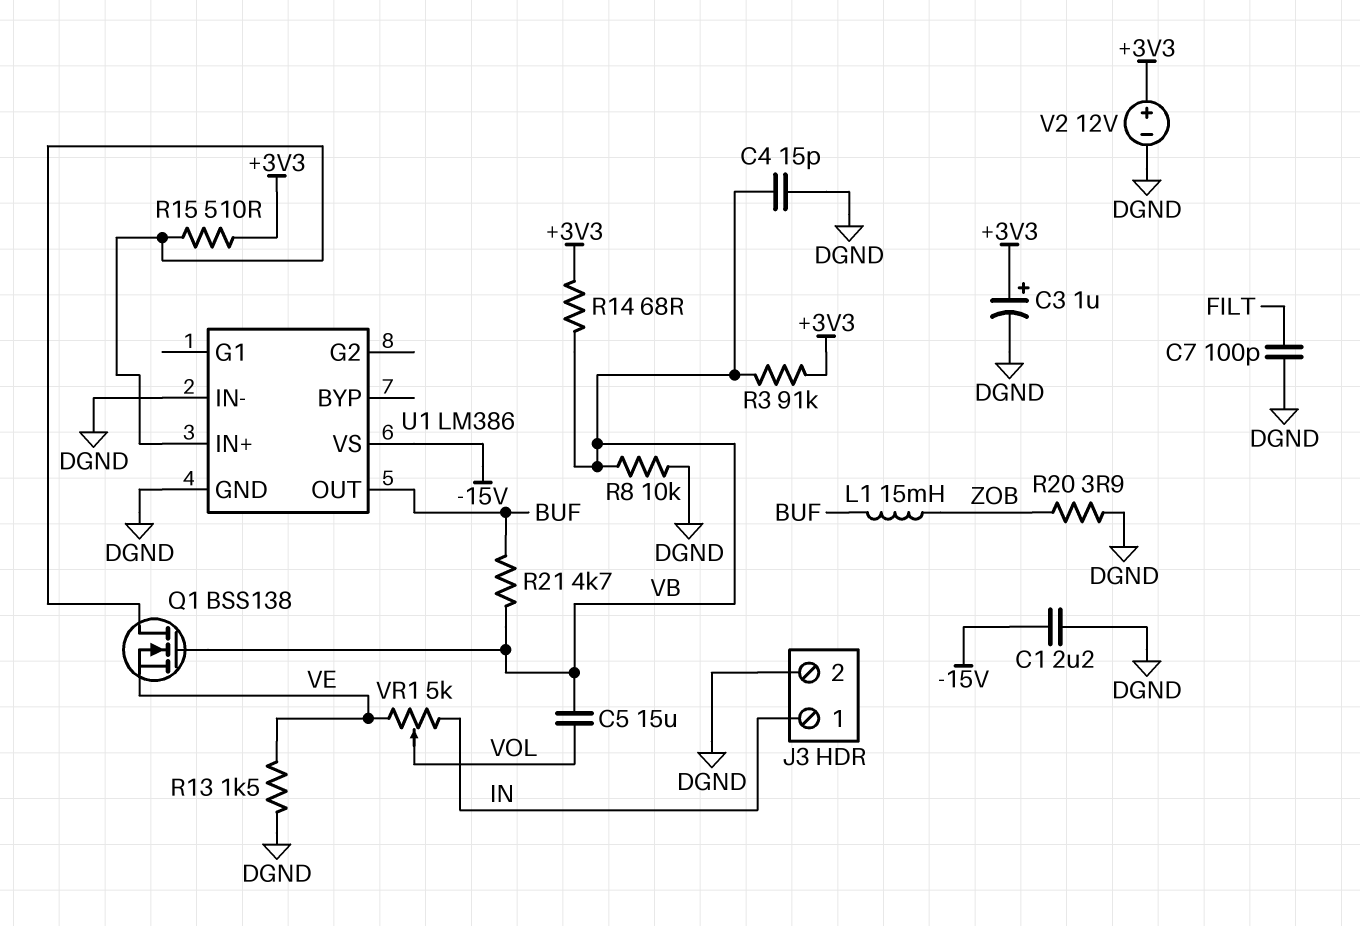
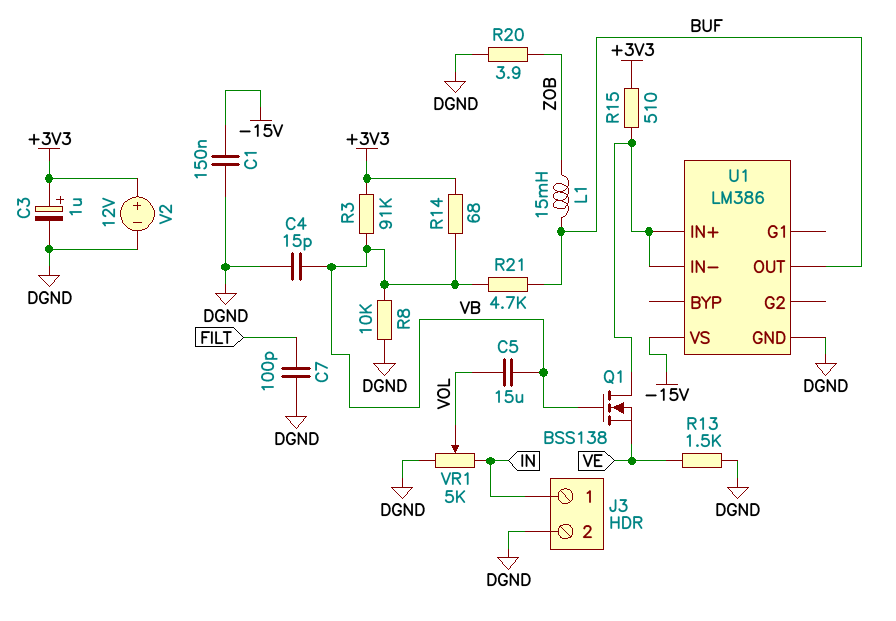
C1: 2.2uF (-15V, DGND) -> 150nF (-15V, DGND)
U1 pin IN-: DGND -> U1/IN+
VR1: 5k (IN, VE, wiper VOL) -> 5k (DGND, IN, wiper VOL)

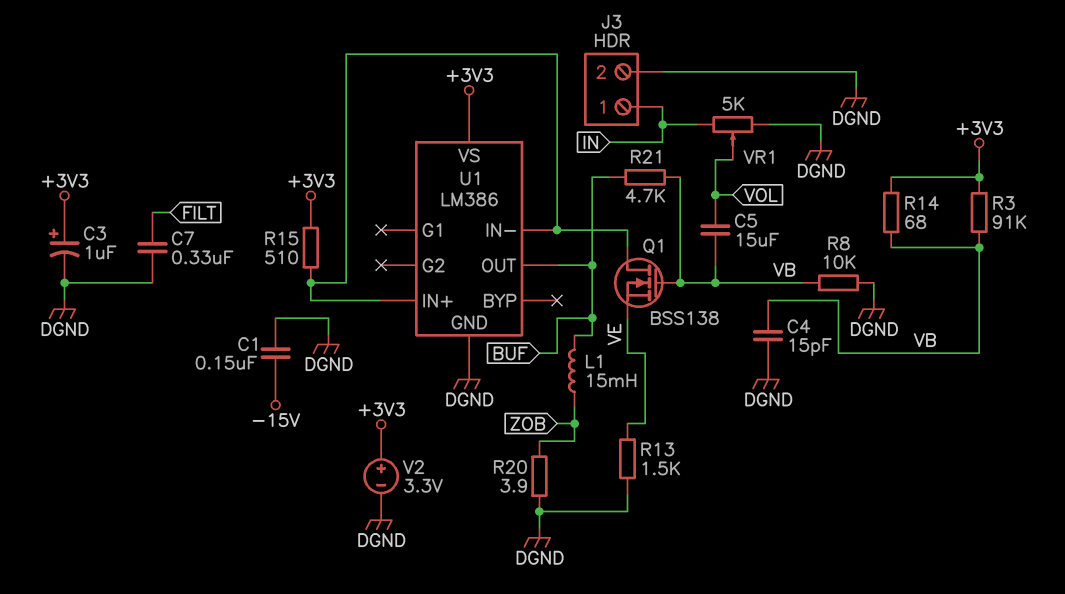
C7: 100pF (DGND, FILT) -> 330nF (DGND, FILT)
U1 pin VS: -15V -> +3V3
V2: 12V (plus +3V3, minus DGND) -> 3.3V (plus +3V3, minus DGND)

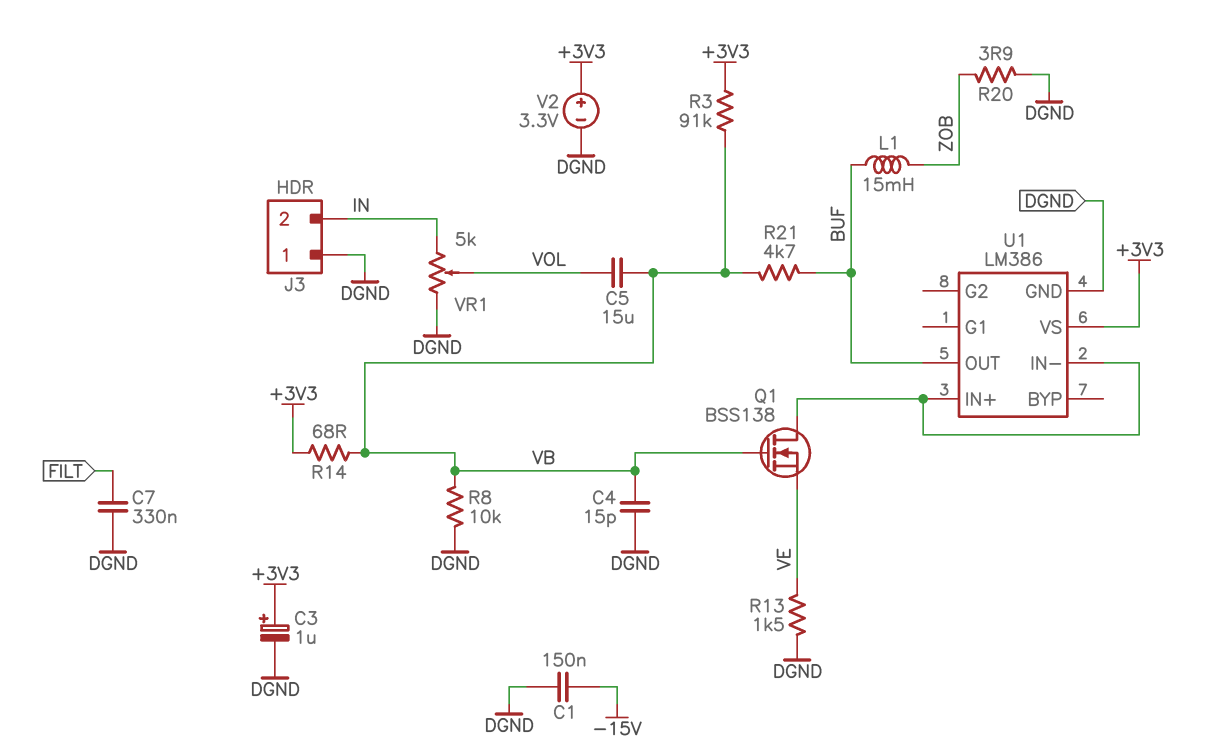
J3 pin 1: IN -> DGND
J3 pin 2: DGND -> IN
R15: 510 (+3V3, U1/IN+) -> none

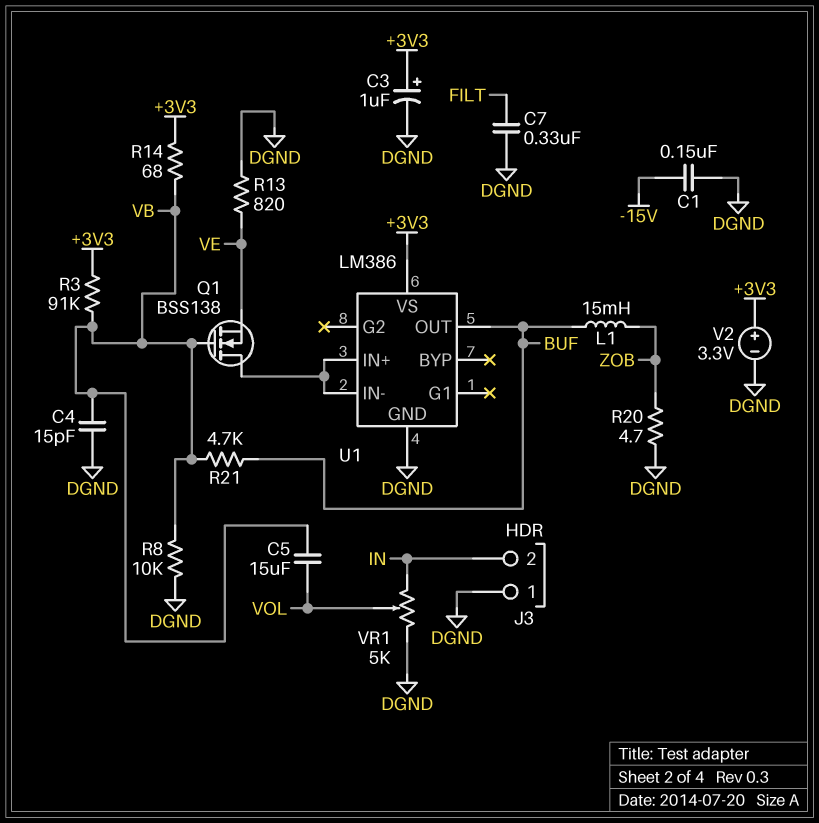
R13: 1.5k (DGND, VE) -> 820 (DGND, VE)
R20: 3.9 (DGND, ZOB) -> 4.7 (DGND, ZOB)

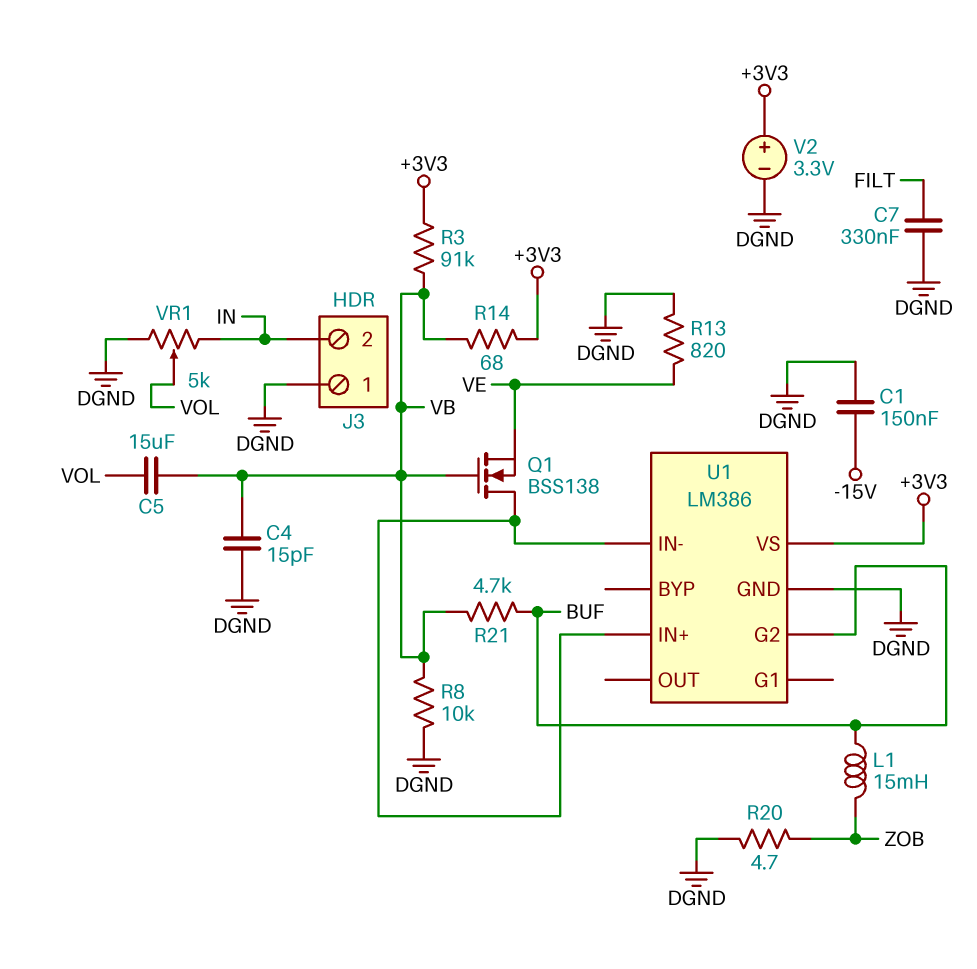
C3: 1uF (plus +3V3, minus DGND) -> none
U1 pin G2: none -> BUF
U1 pin OUT: BUF -> none

